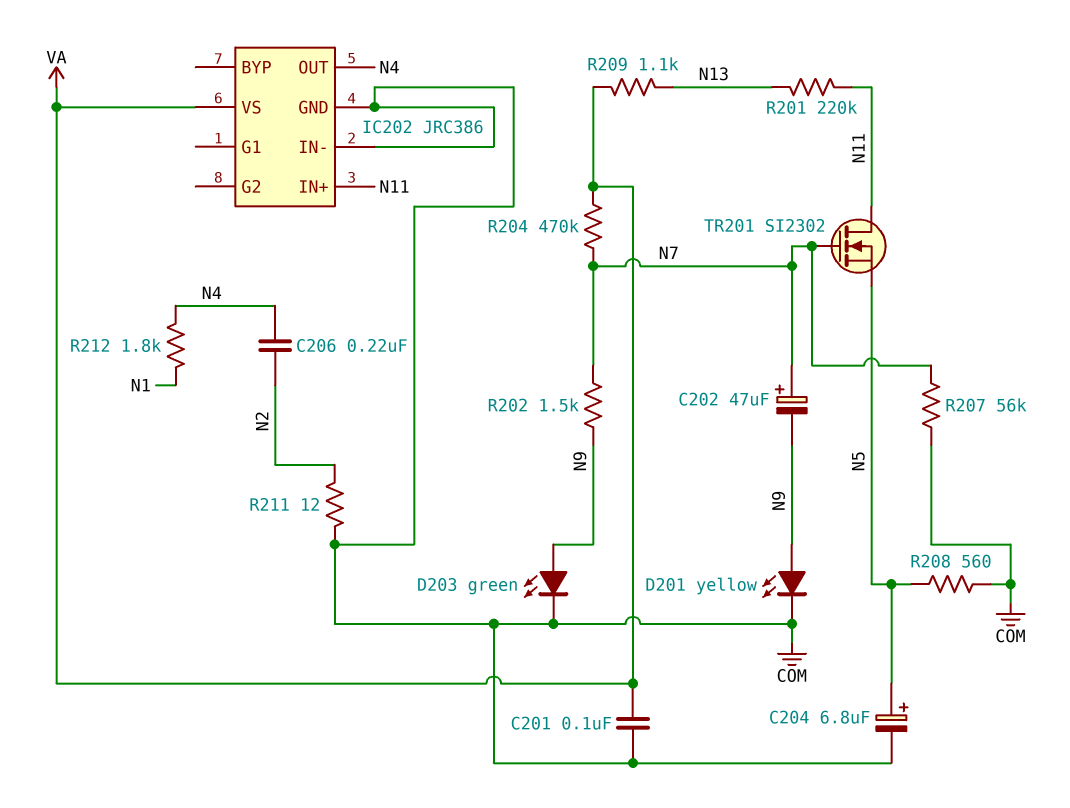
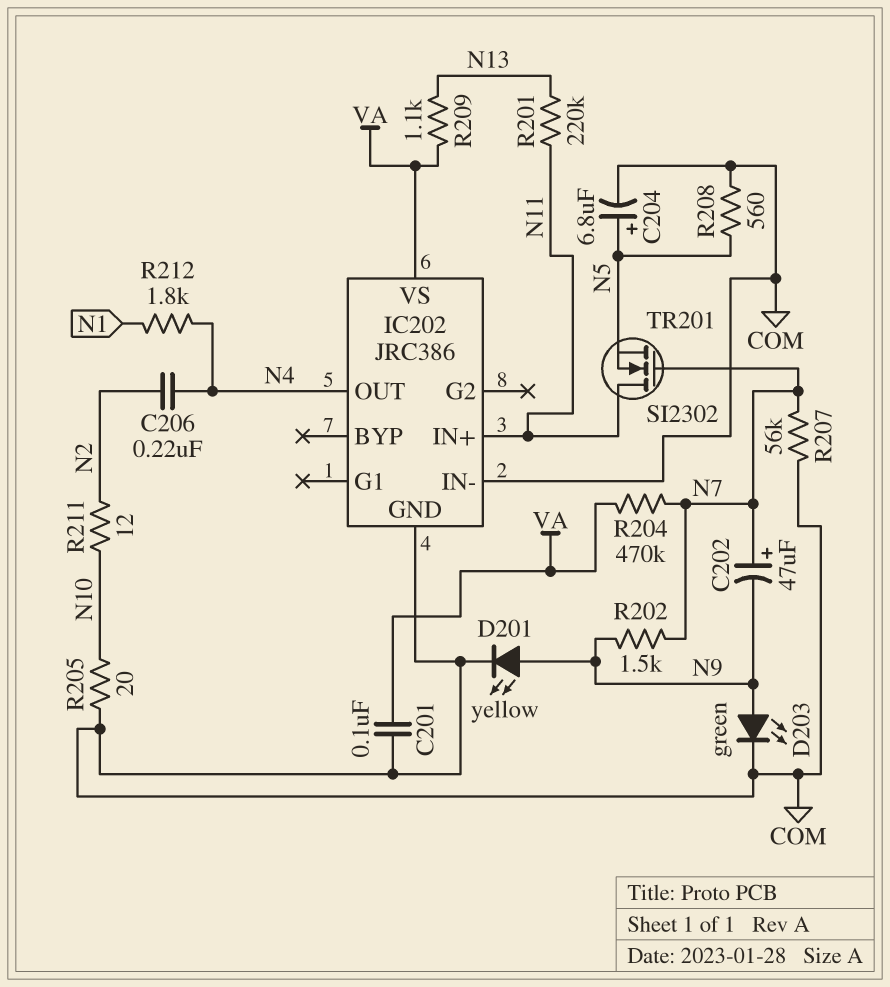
R205: none -> 20 (COM, N10)
R211: 12 (COM, N2) -> 12 (N2, N10)

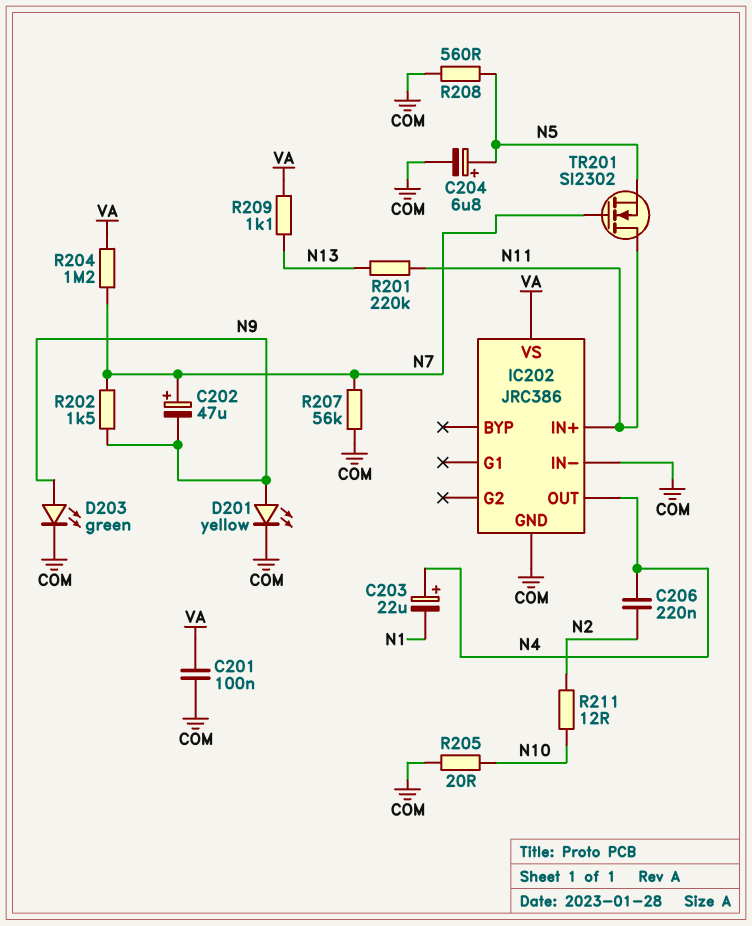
C203: none -> 22uF (plus N4, minus N1)
R204: 470k (N7, VA) -> 1.2M (N7, VA)
R212: 1.8k (N1, N4) -> none

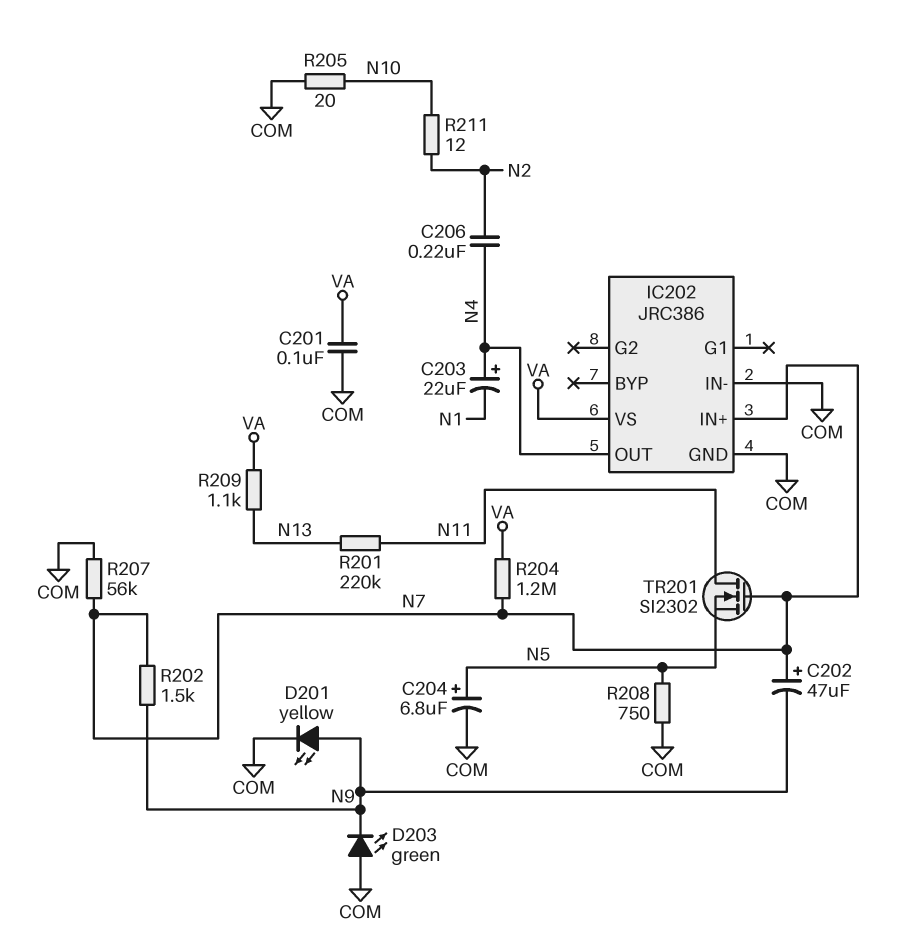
D203: LED green (A N9, K COM) -> LED green (A COM, K N9)
IC202 pin IN+: N11 -> N7
R208: 560 (COM, N5) -> 750 (COM, N5)

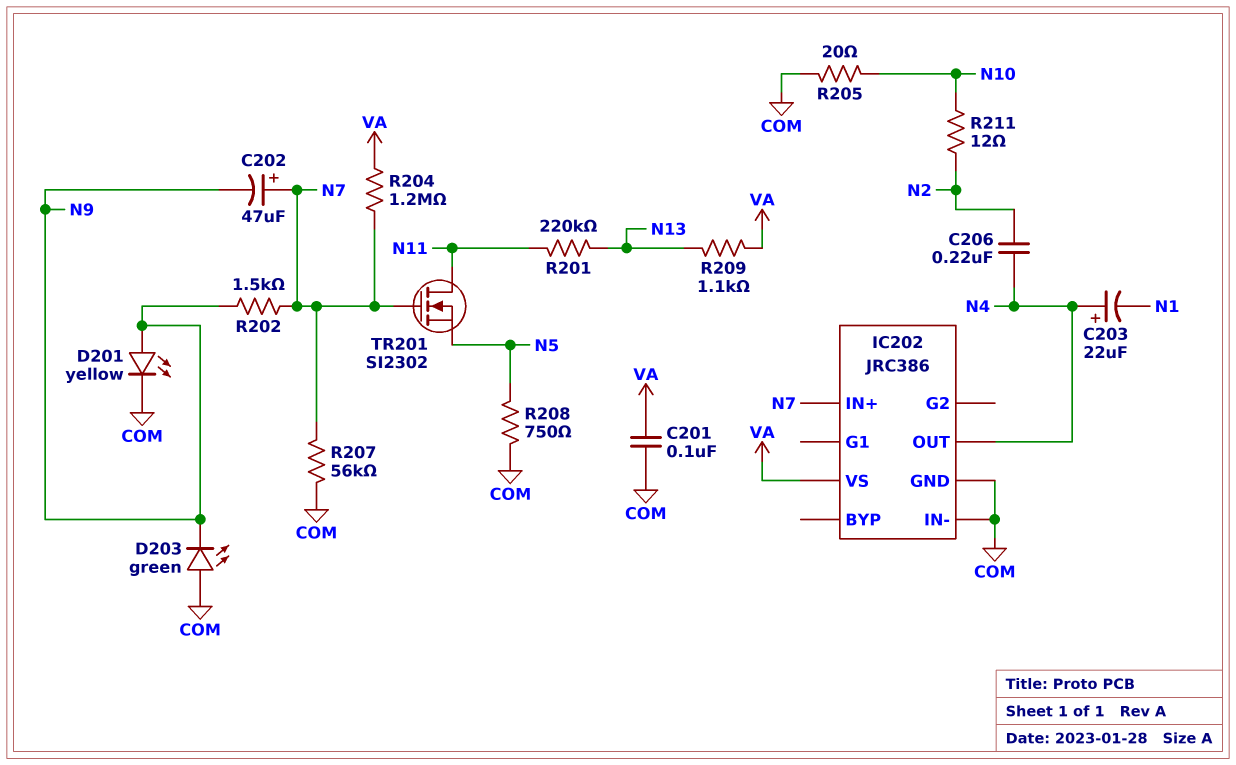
C204: 6.8uF (plus N5, minus COM) -> none

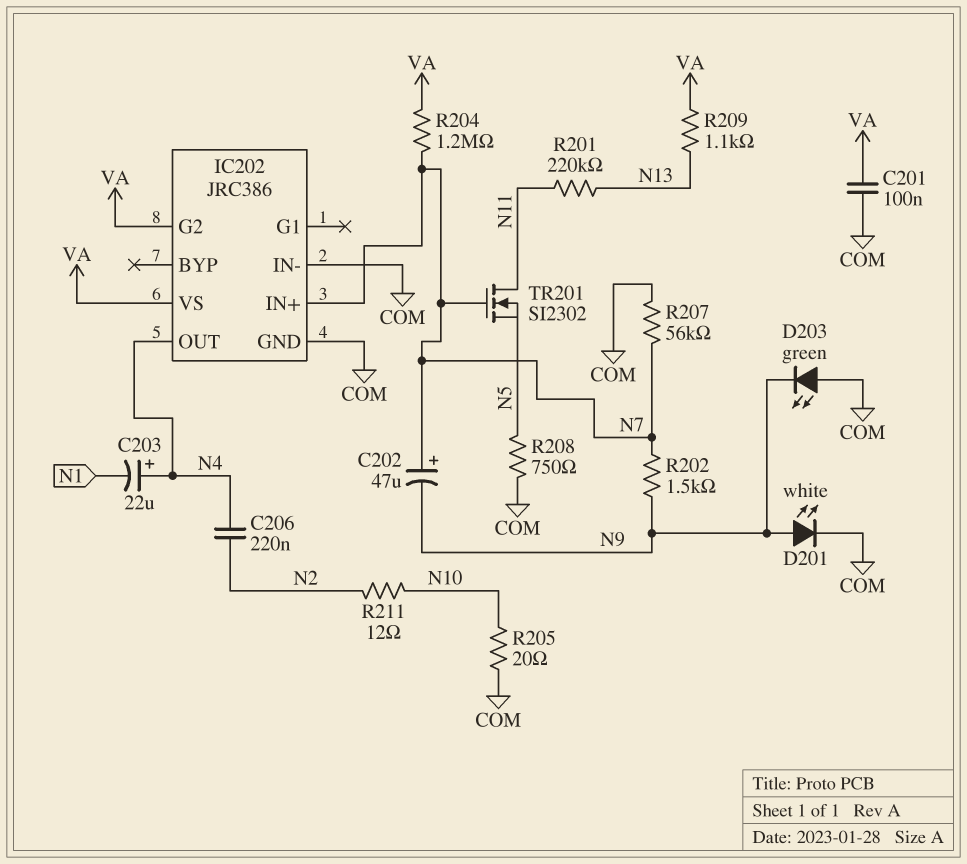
D201: LED yellow (A N9, K COM) -> LED white (A N9, K COM)
IC202 pin G2: none -> VA

